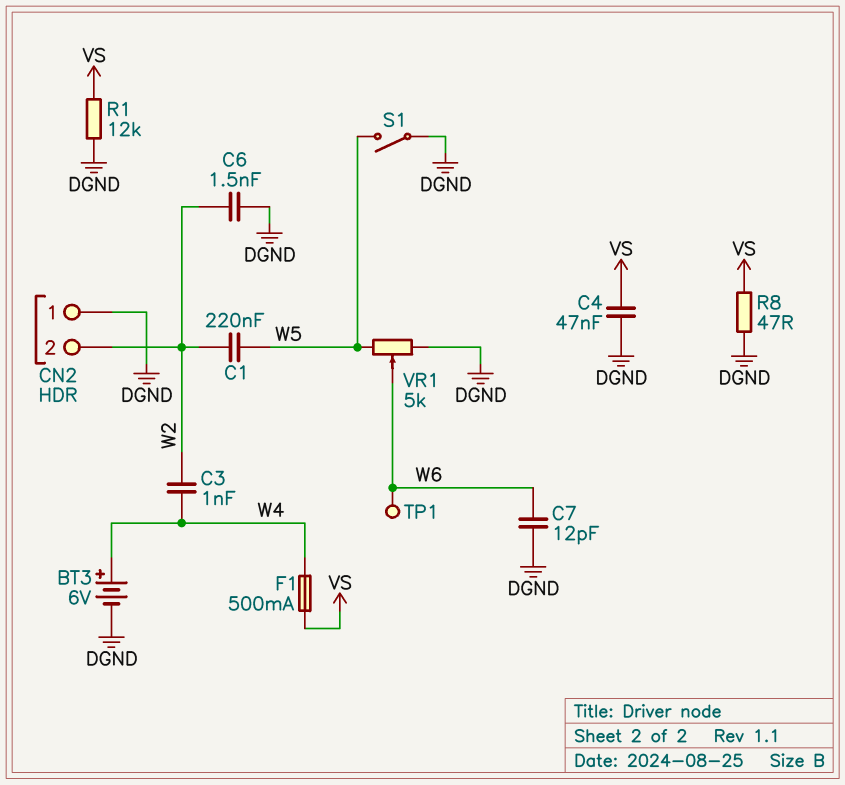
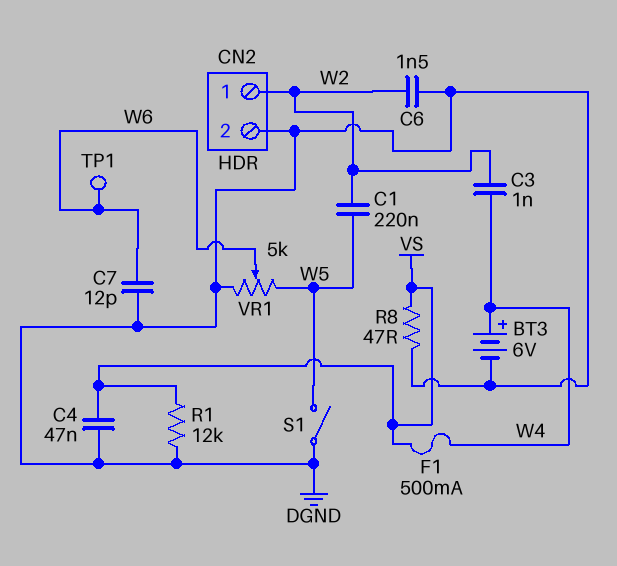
CN2 pin 1: DGND -> W2
CN2 pin 2: W2 -> DGND

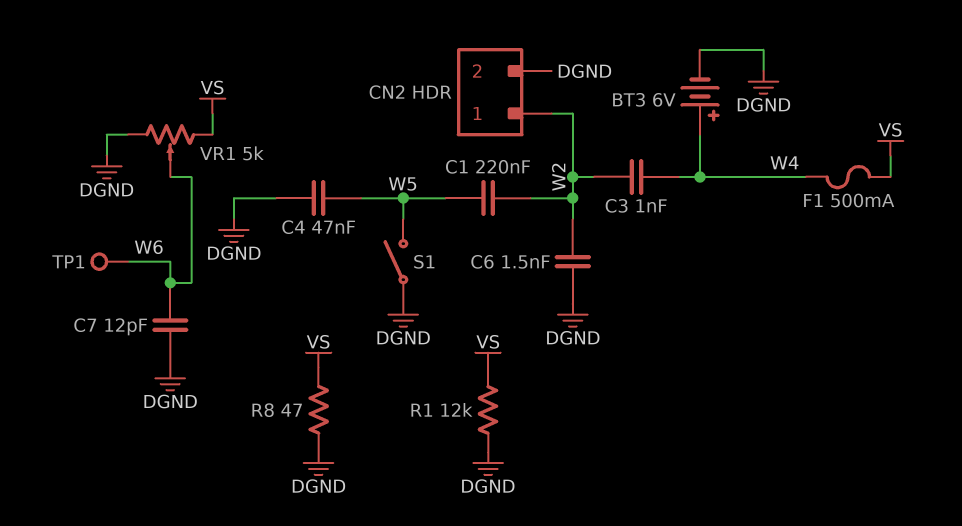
C4: 47nF (DGND, VS) -> 47nF (DGND, W5)
VR1: 5k (DGND, W5, wiper W6) -> 5k (DGND, VS, wiper W6)

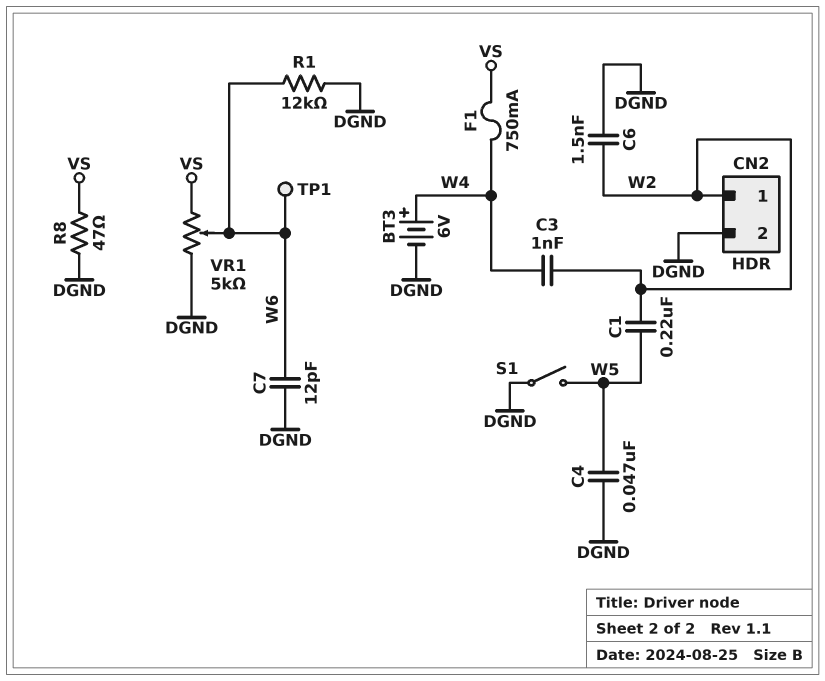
F1: 500mA (VS, W4) -> 750mA (VS, W4)
R1: 12k (DGND, VS) -> 12k (DGND, W6)

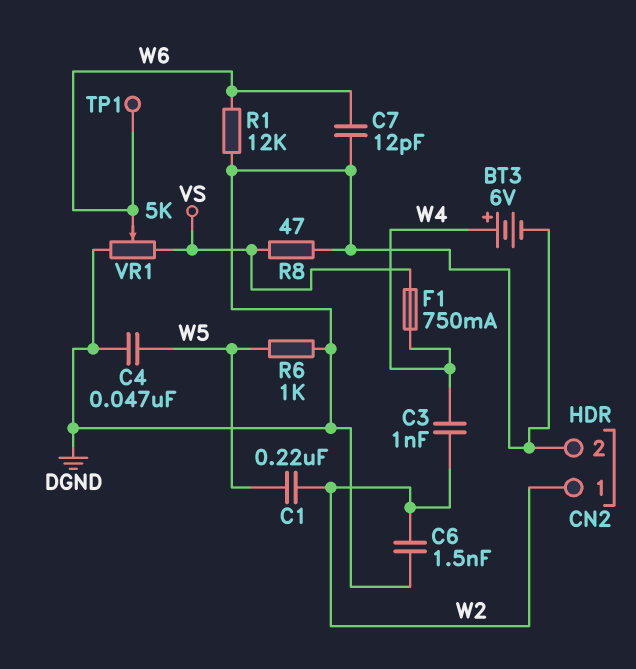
R6: none -> 1k (DGND, W5)
S1: switch (DGND, W5) -> none

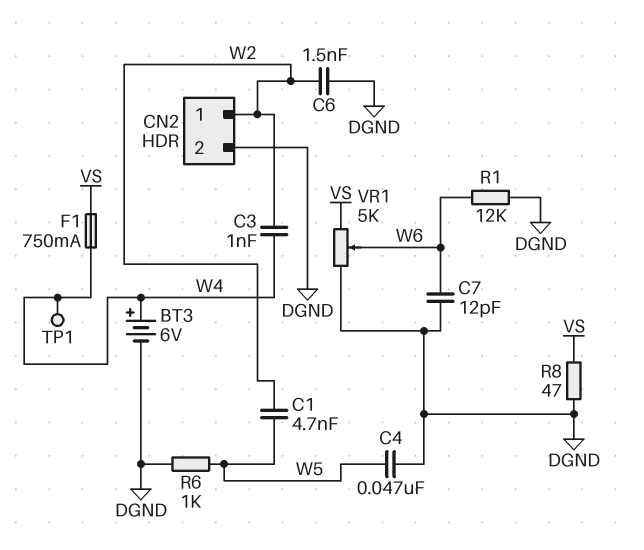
C1: 220nF (W2, W5) -> 4.7nF (W2, W5)
TP1: test point (W6) -> test point (W4)

